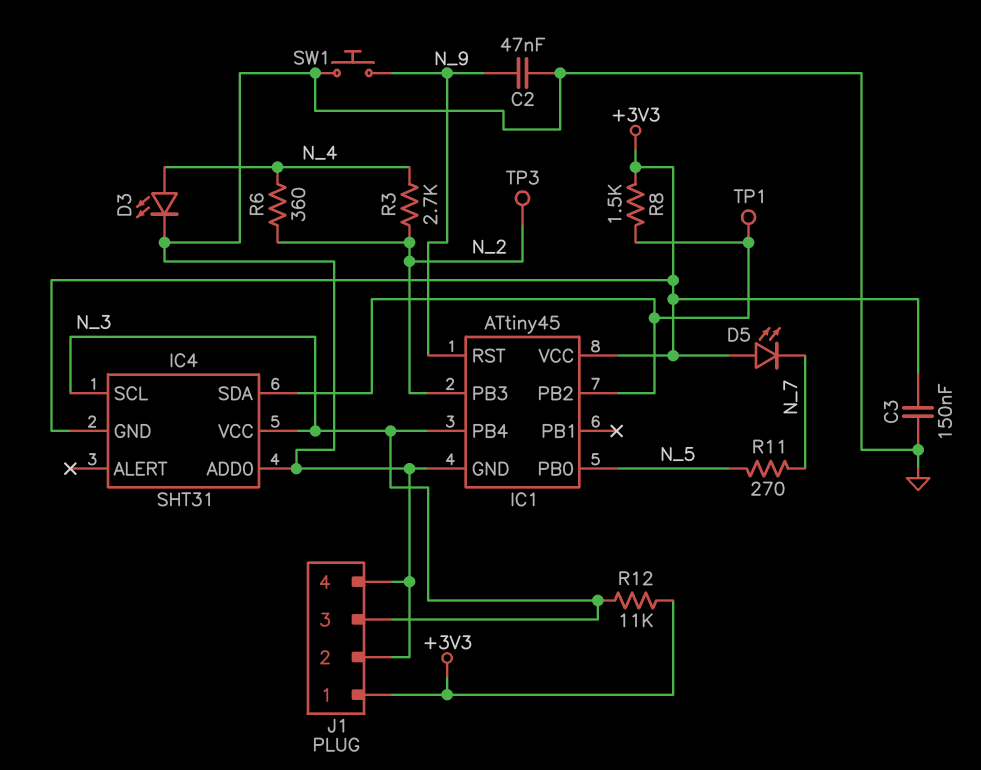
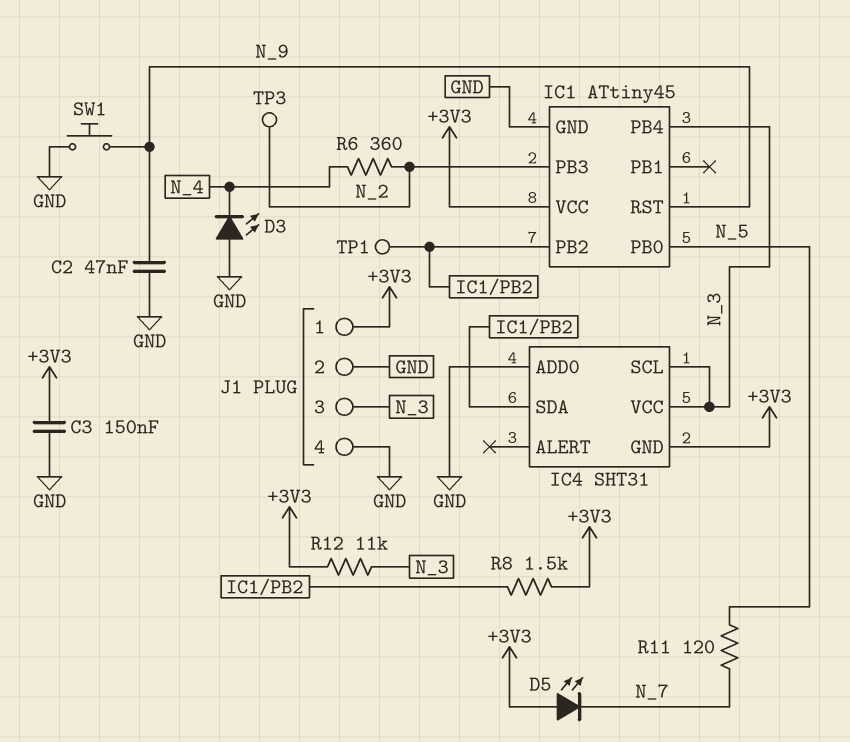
D3: LED (A N_4, K GND) -> LED (A GND, K N_4)
R3: 2.7k (N_2, N_4) -> none
R11: 270 (N_5, N_7) -> 120 (N_5, N_7)

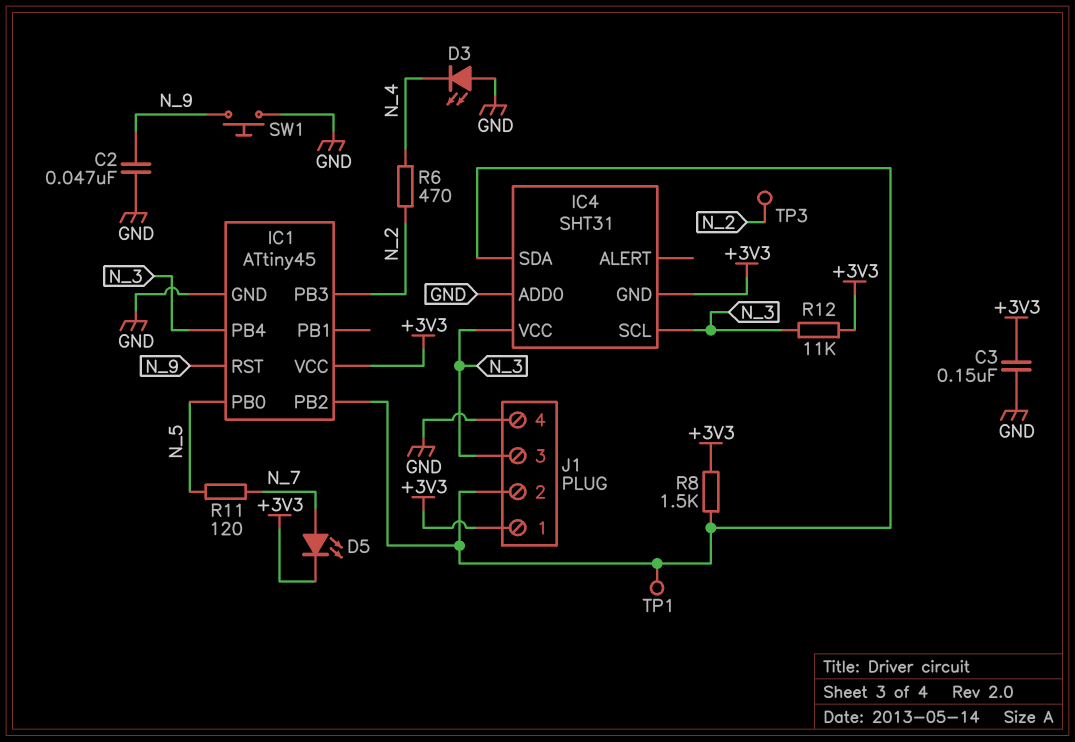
D5: LED (A +3V3, K N_7) -> LED (A N_7, K +3V3)
J1 pin 2: GND -> IC1/PB2
R6: 360 (N_2, N_4) -> 470 (N_2, N_4)

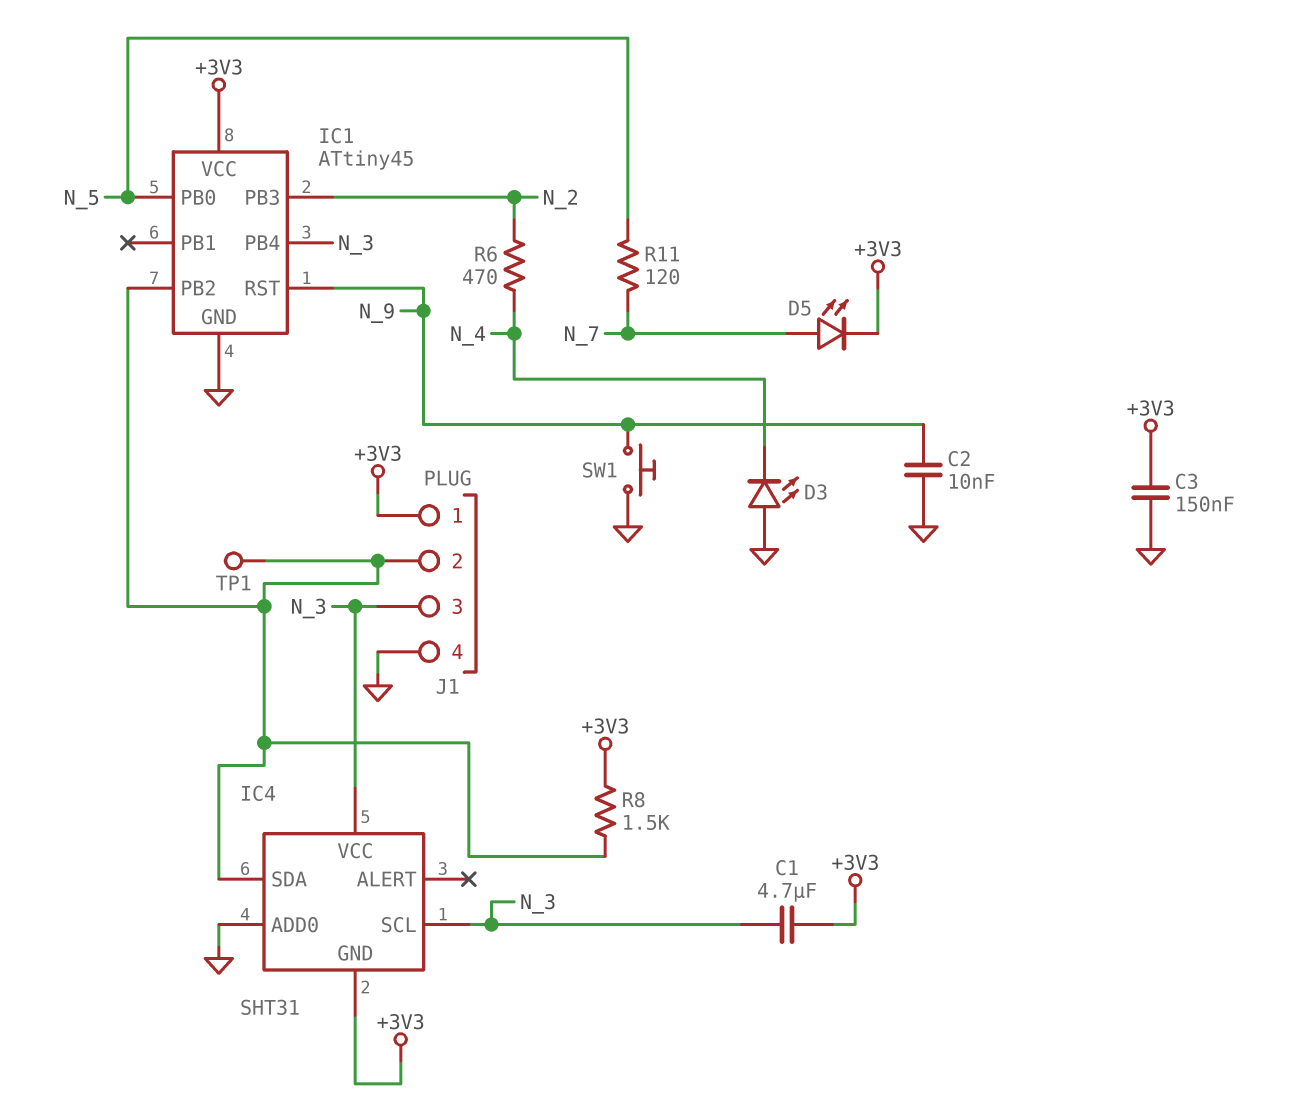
C1: none -> 4.7uF (+3V3, N_3)
C2: 47nF (GND, N_9) -> 10nF (GND, N_9)
R12: 11k (+3V3, N_3) -> none
TP3: test point (N_2) -> none

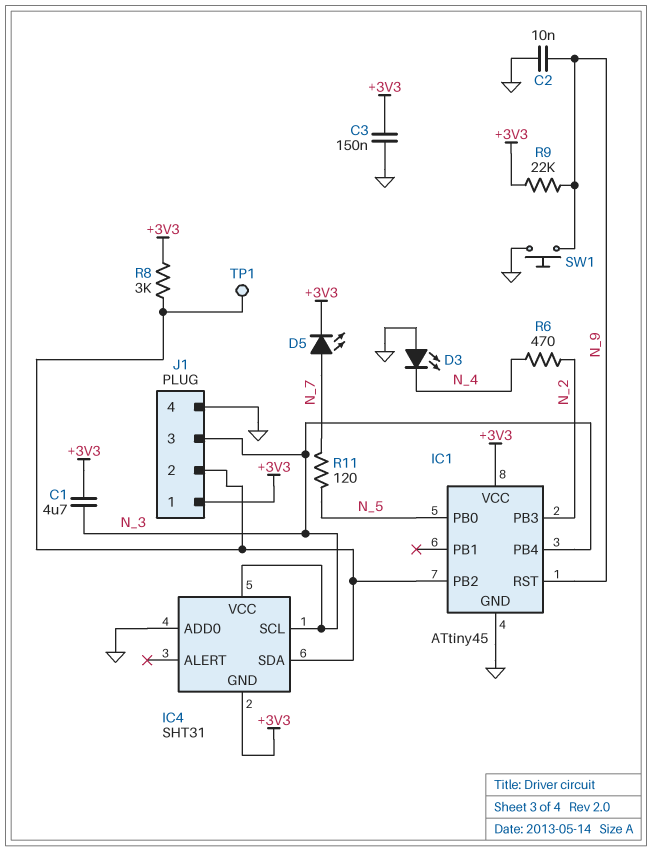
R8: 1.5k (+3V3, IC1/PB2) -> 3k (+3V3, IC1/PB2)
R9: none -> 22k (+3V3, N_9)

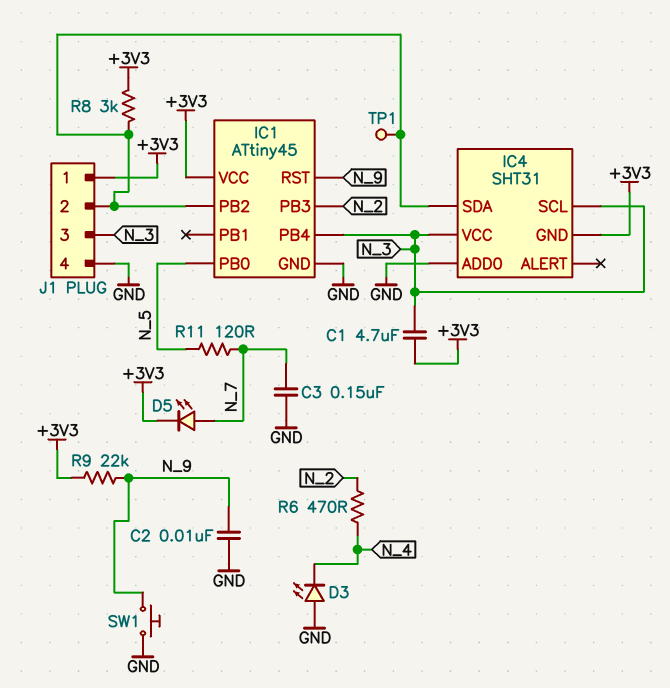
C3: 150nF (+3V3, GND) -> 150nF (GND, N_7)

